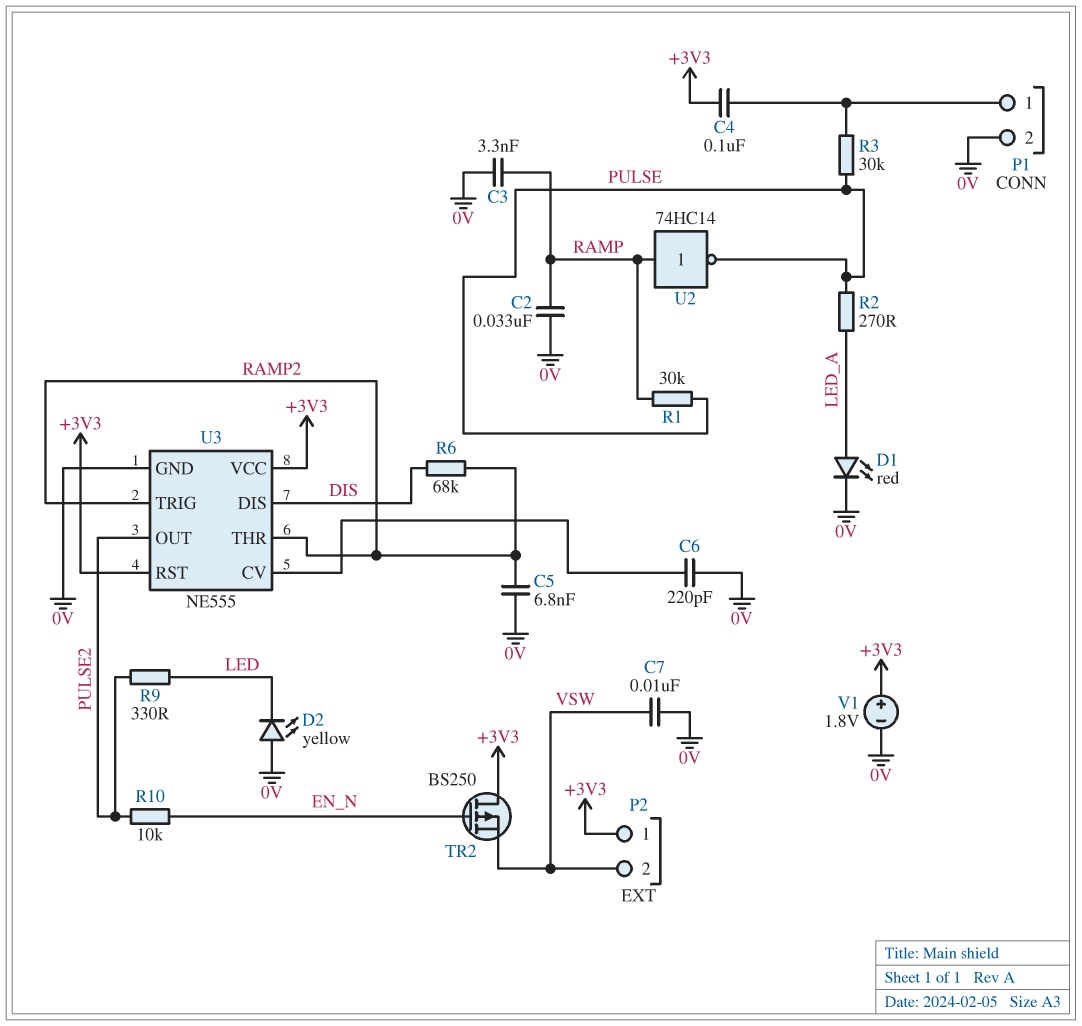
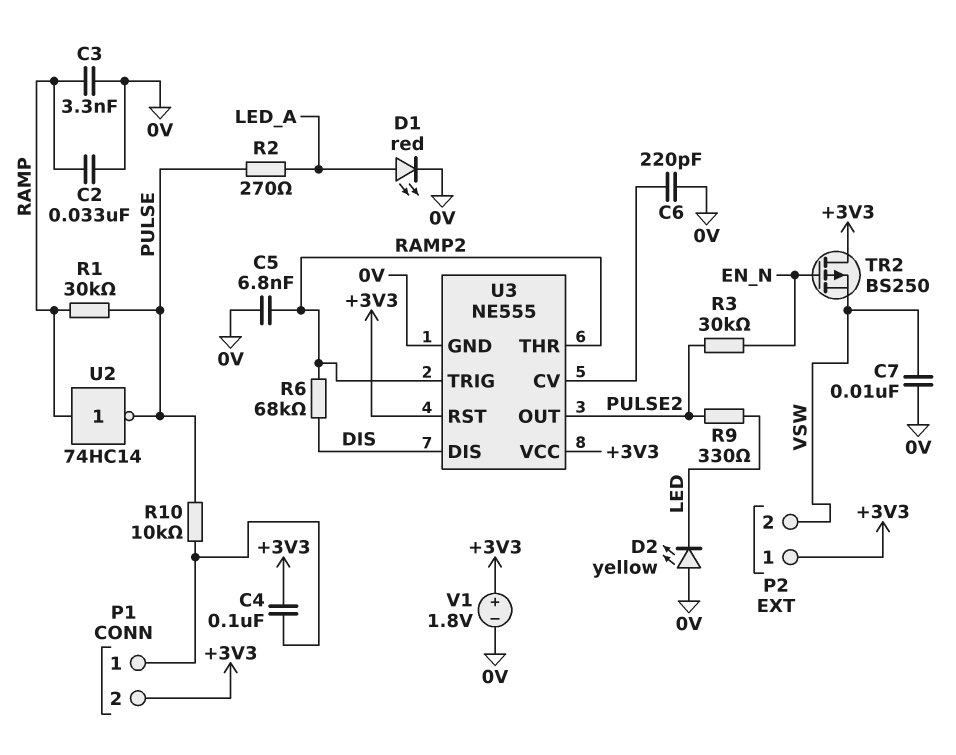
P1 pin 2: 0V -> +3V3
R3: 30k (P1/1, PULSE) -> 30k (EN_N, PULSE2)
R10: 10k (EN_N, PULSE2) -> 10k (P1/1, PULSE)

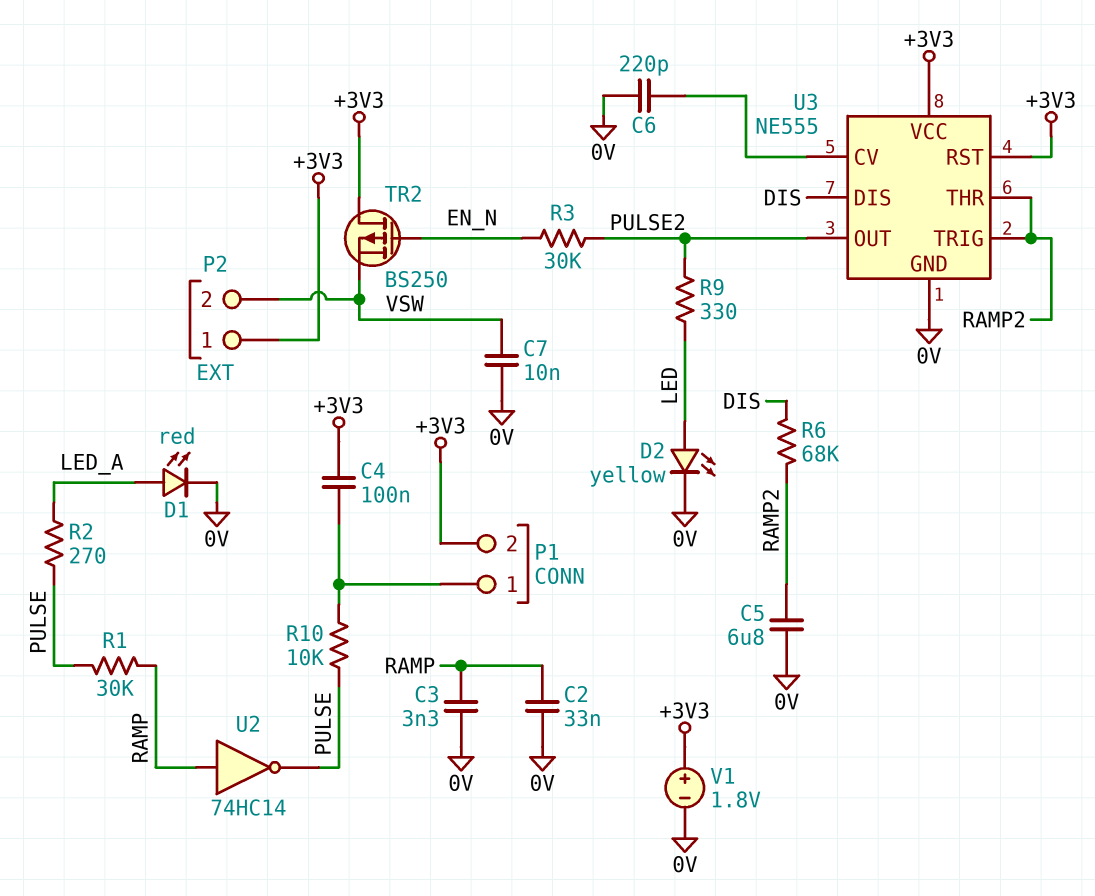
C5: 6.8nF (0V, RAMP2) -> 6.8uF (0V, RAMP2)
D2: LED yellow (A 0V, K LED) -> LED yellow (A LED, K 0V)

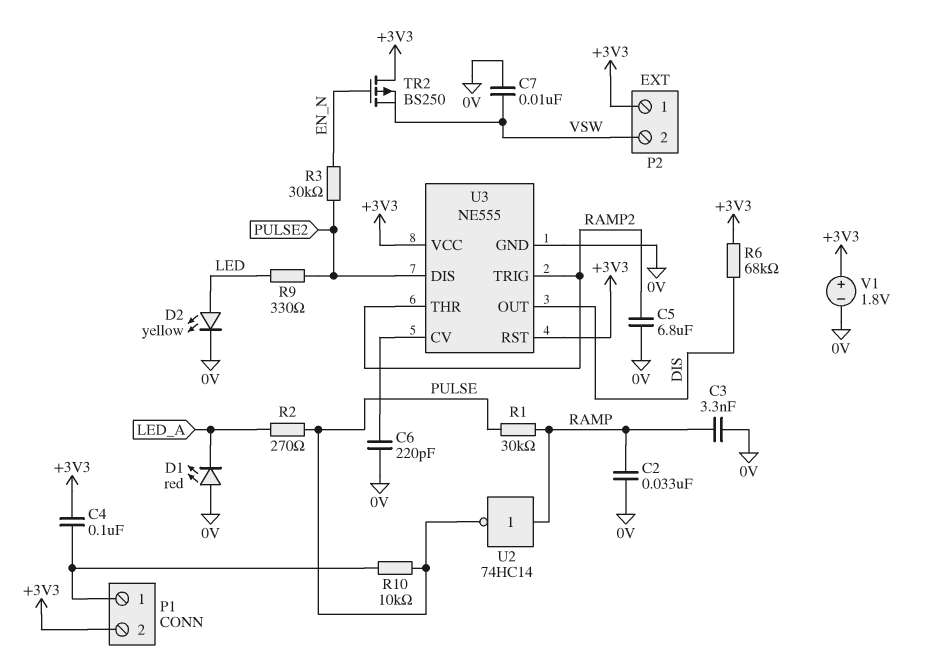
D1: LED red (A LED_A, K 0V) -> LED red (A 0V, K LED_A)
R6: 68k (DIS, RAMP2) -> 68k (+3V3, DIS)
U3 pin DIS: DIS -> PULSE2
U3 pin OUT: PULSE2 -> DIS

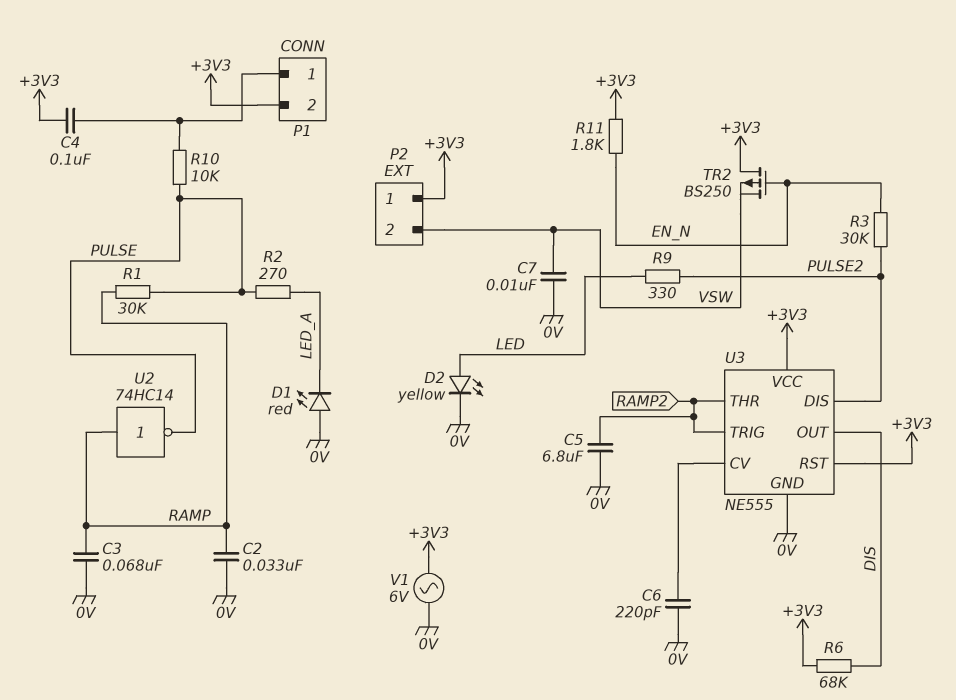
C3: 3.3nF (0V, RAMP) -> 68nF (0V, RAMP)
R11: none -> 1.8k (+3V3, EN_N)
V1: 1.8V (plus +3V3, minus 0V) -> AC 6V (+3V3, 0V)

